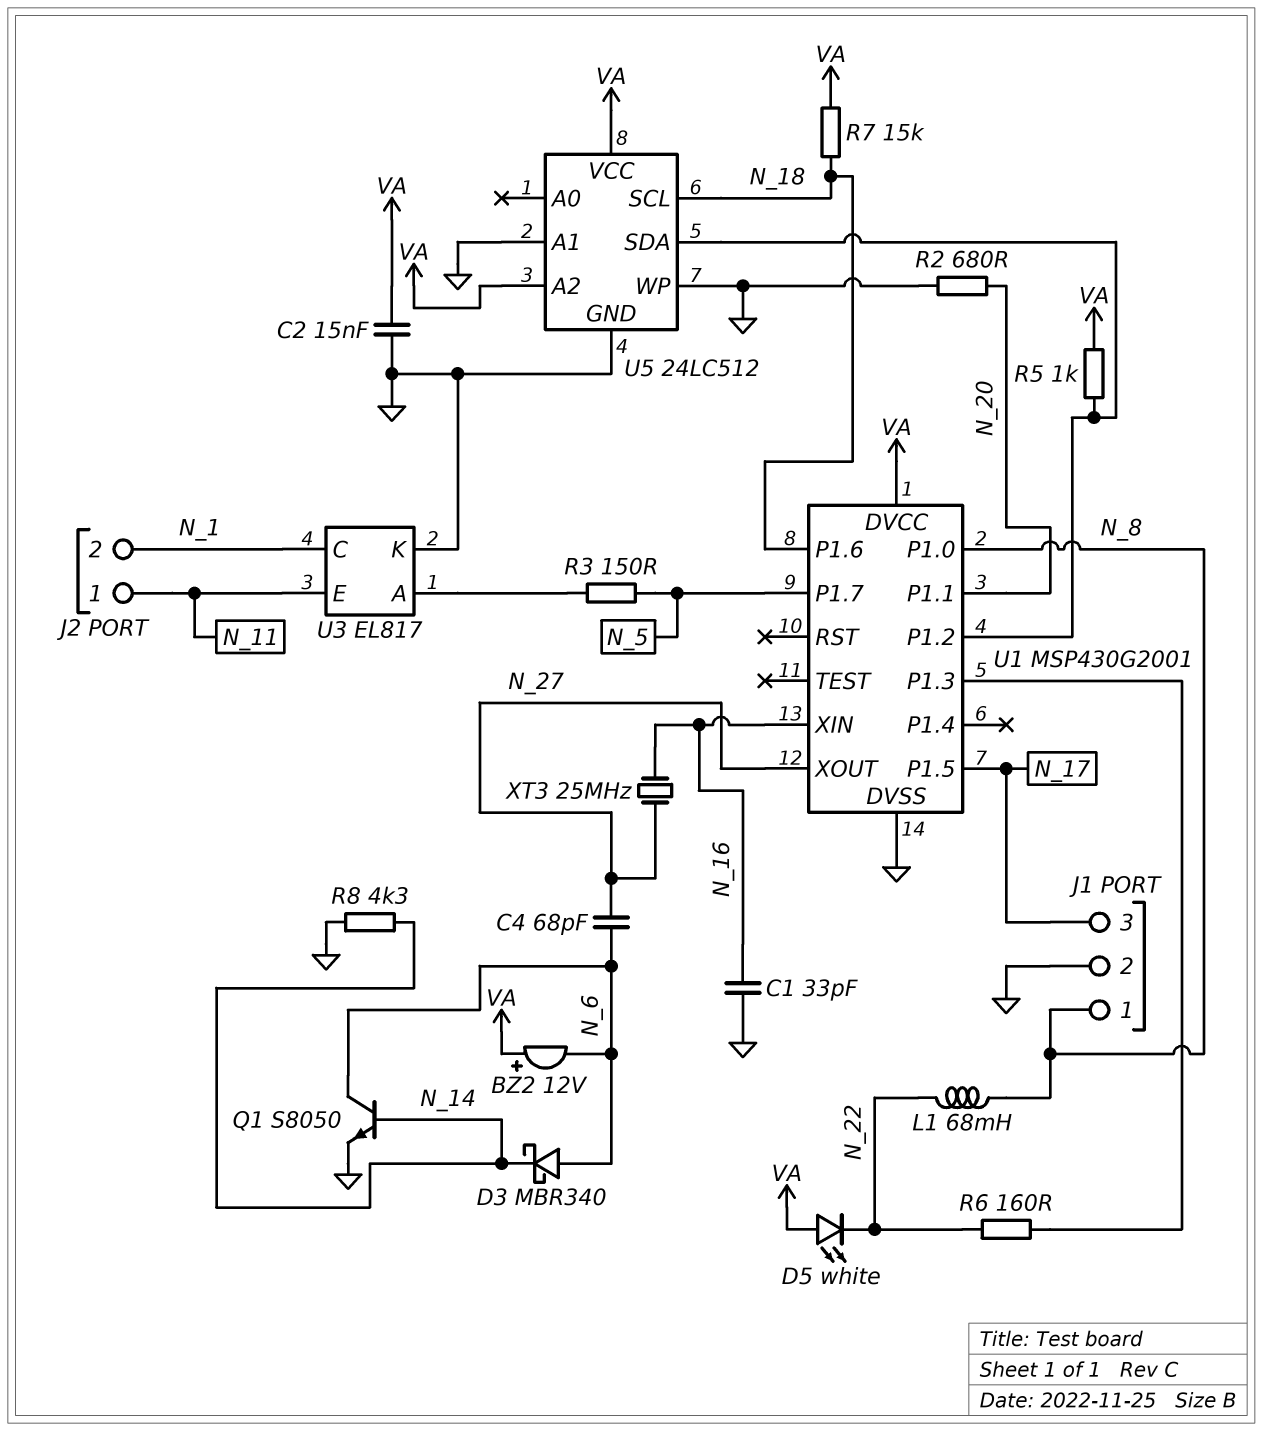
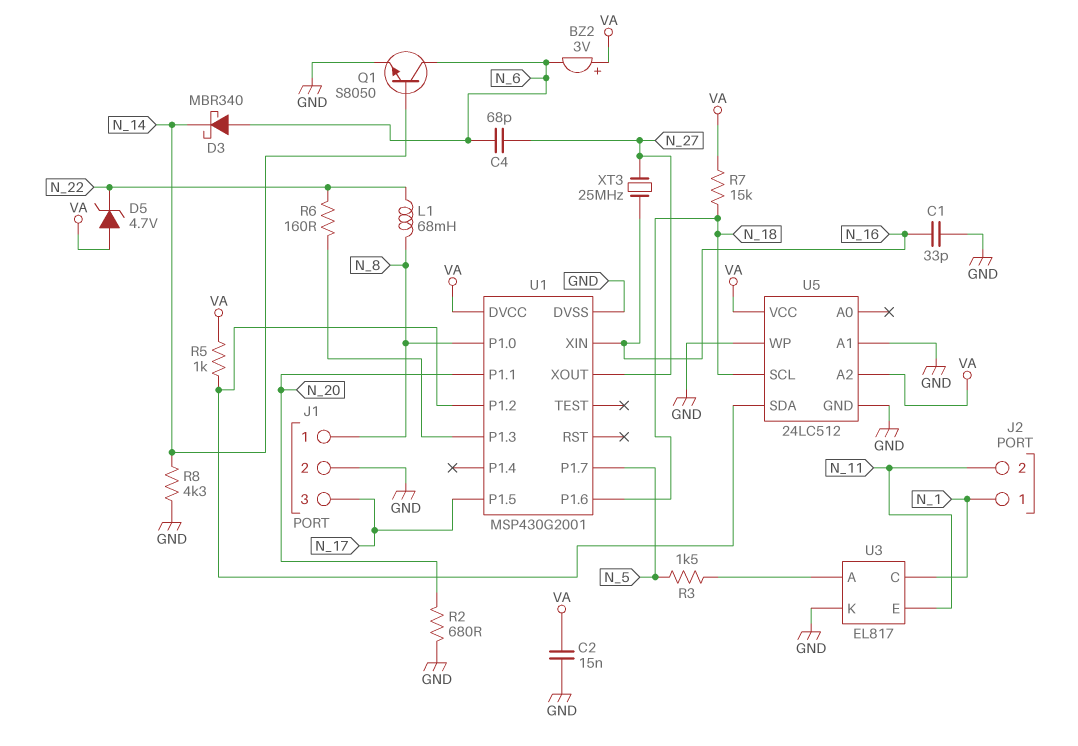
BZ2: buzzer 12V (plus VA, minus N_6) -> buzzer 3V (plus VA, minus N_6)
D5: LED white (A VA, K N_22) -> zener 4.7V (A VA, K N_22)
J2 pin 1: N_11 -> N_1
J2 pin 2: N_1 -> N_11
R3: 150 (N_5, U3/A) -> 1.5k (N_5, U3/A)

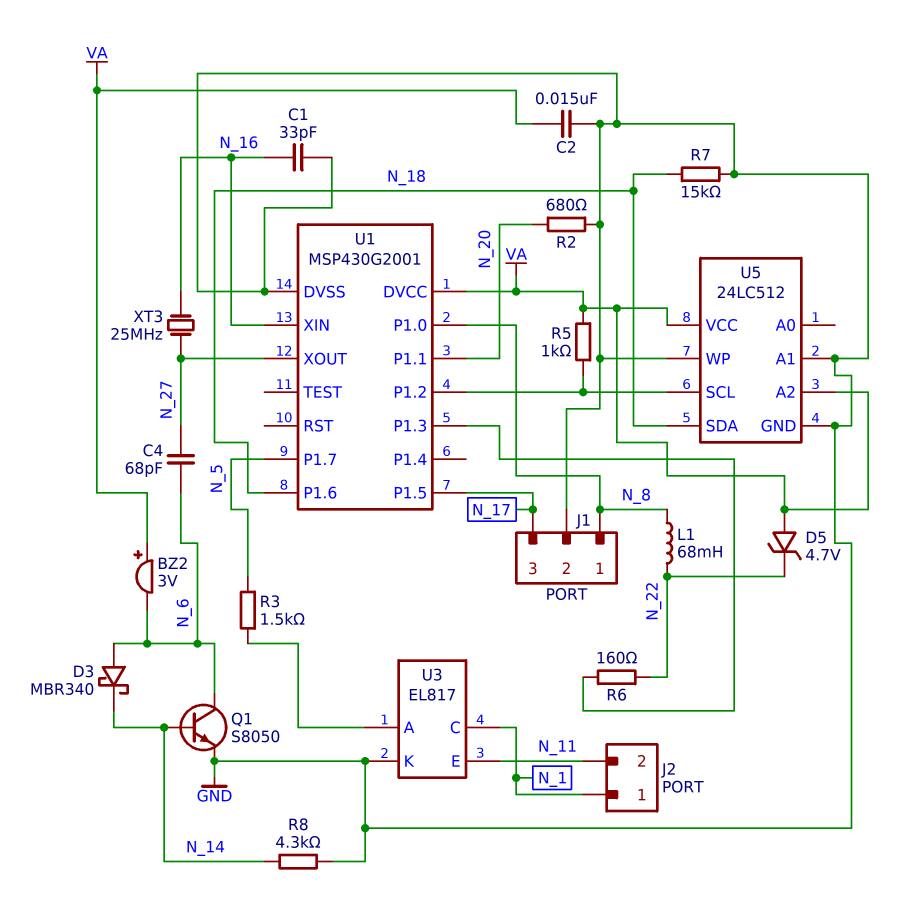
R7: 15k (N_18, VA) -> 15k (GND, N_18)
U5 pin SCL: N_18 -> U1/P1.2
U5 pin SDA: U1/P1.2 -> N_18

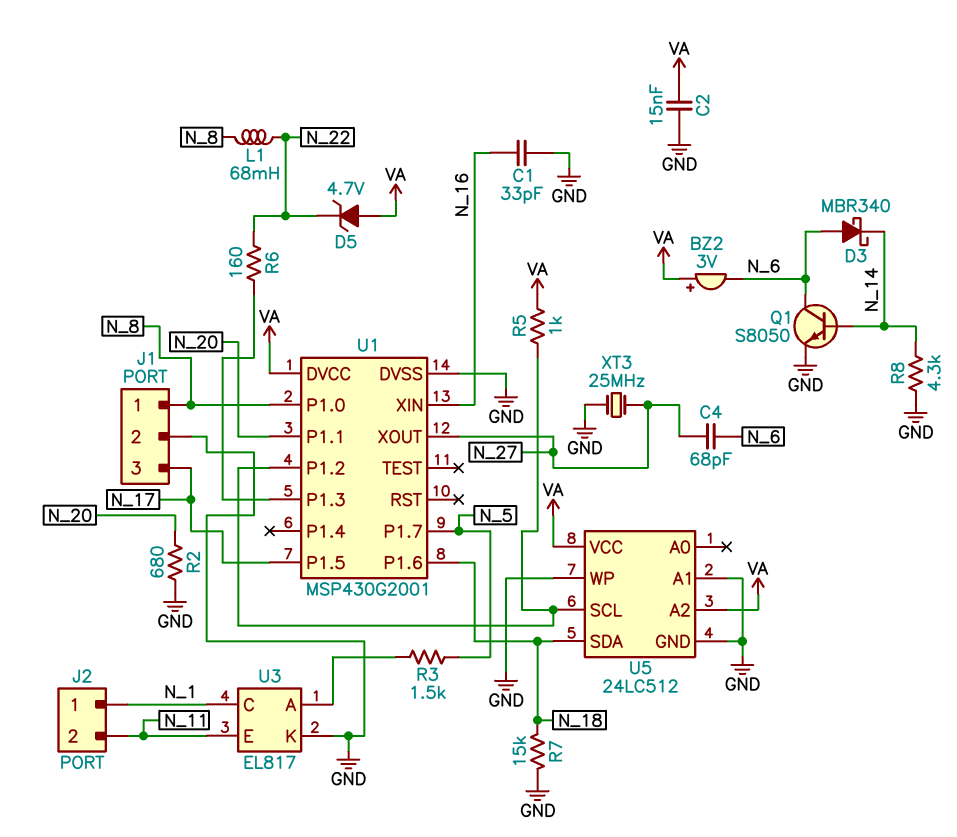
XT3: 25MHz (N_16, N_27) -> 25MHz (GND, N_27)

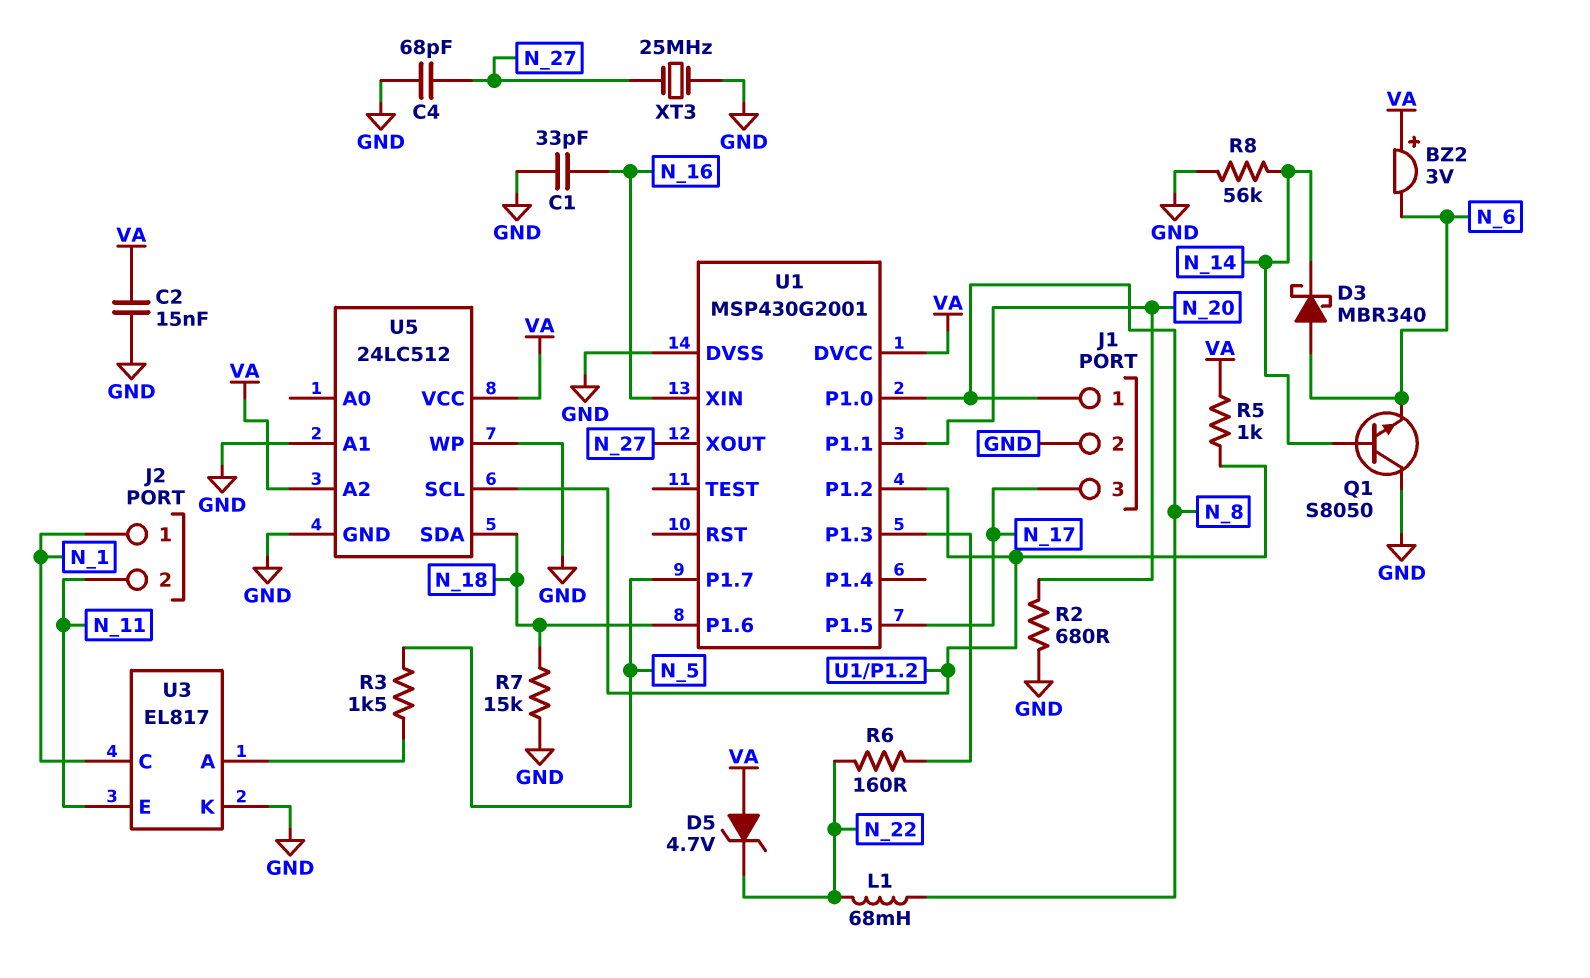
C4: 68pF (N_6, N_27) -> 68pF (GND, N_27)
Q1: NPN S8050 (B N_14, C N_6, E GND) -> NPN S8050 (B N_14, C GND, E N_6)
R8: 4.3k (GND, N_14) -> 56k (GND, N_14)

